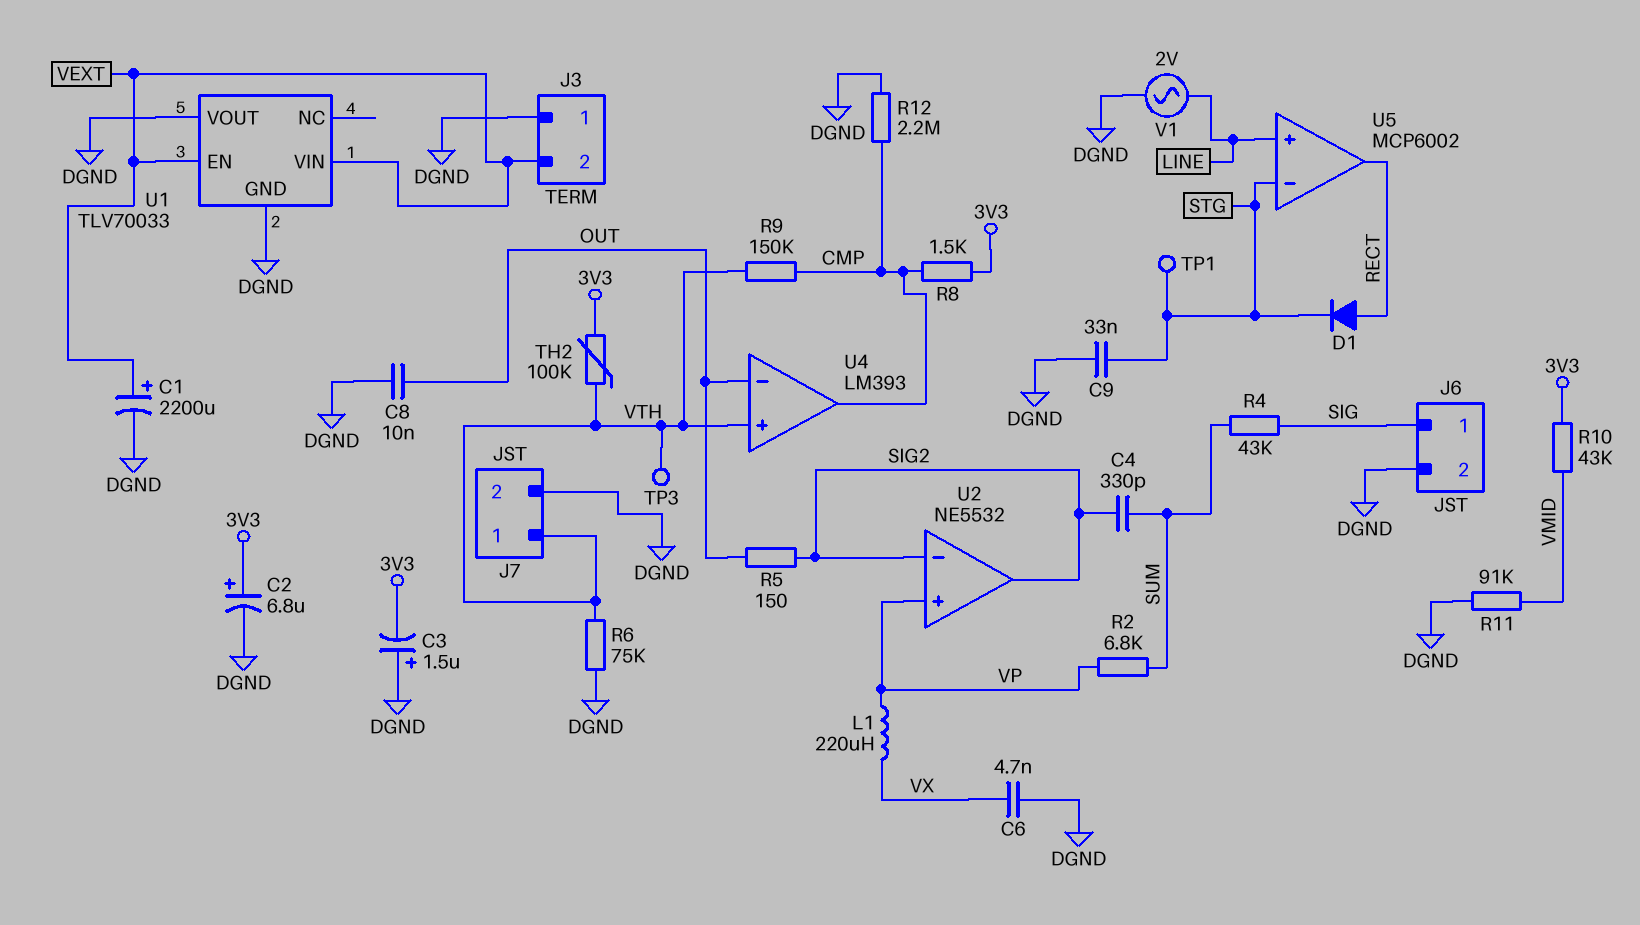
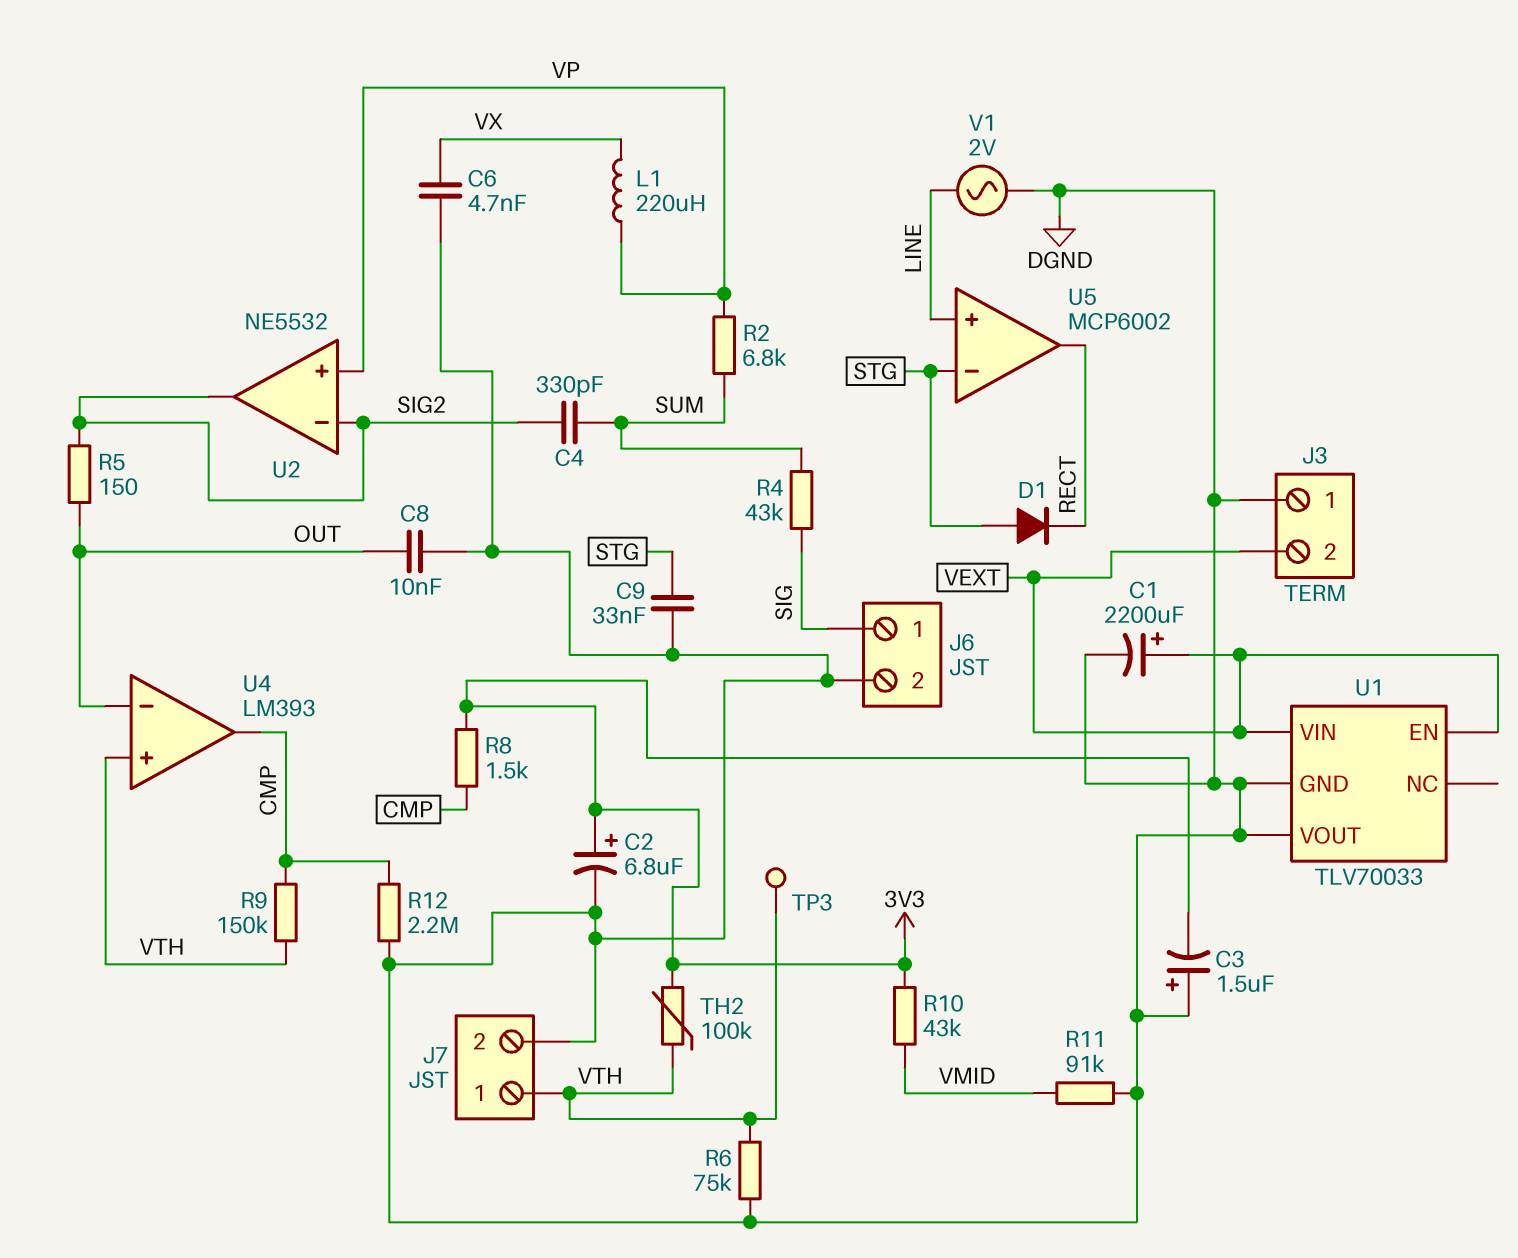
D1: diode (A RECT, K STG) -> diode (A STG, K RECT)
TP1: test point (STG) -> none

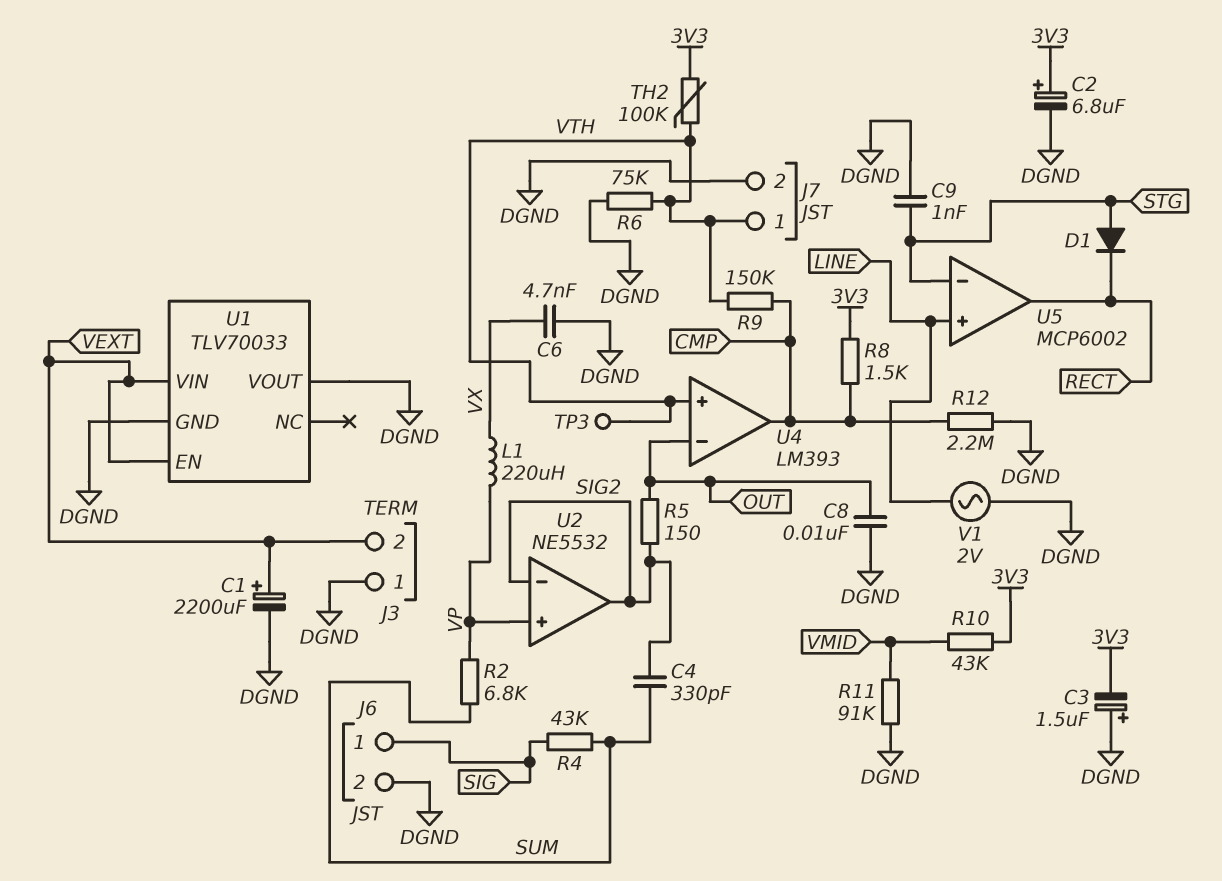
C9: 33nF (DGND, STG) -> 1nF (DGND, STG)

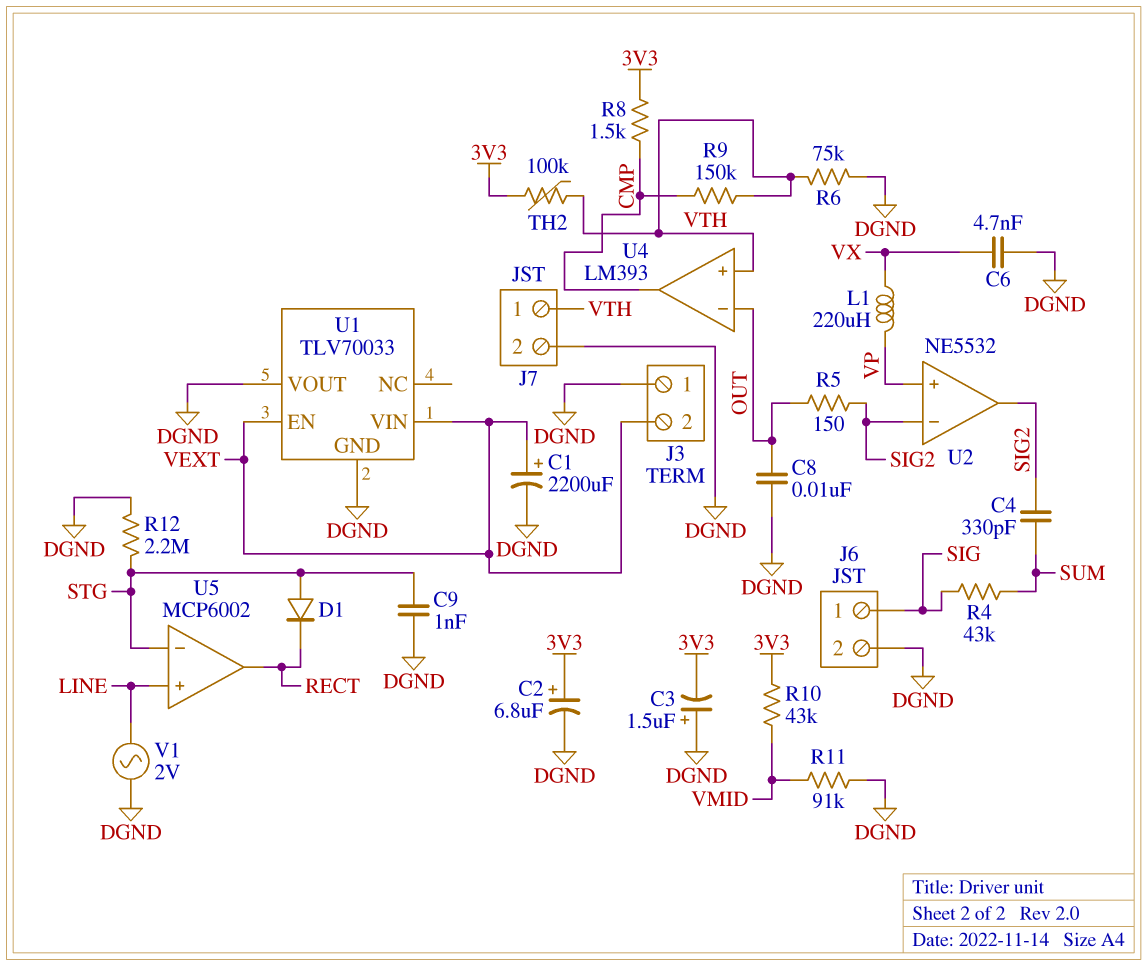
R2: 6.8k (SUM, VP) -> none
R12: 2.2M (CMP, DGND) -> 2.2M (DGND, STG)
TP3: test point (VTH) -> none

